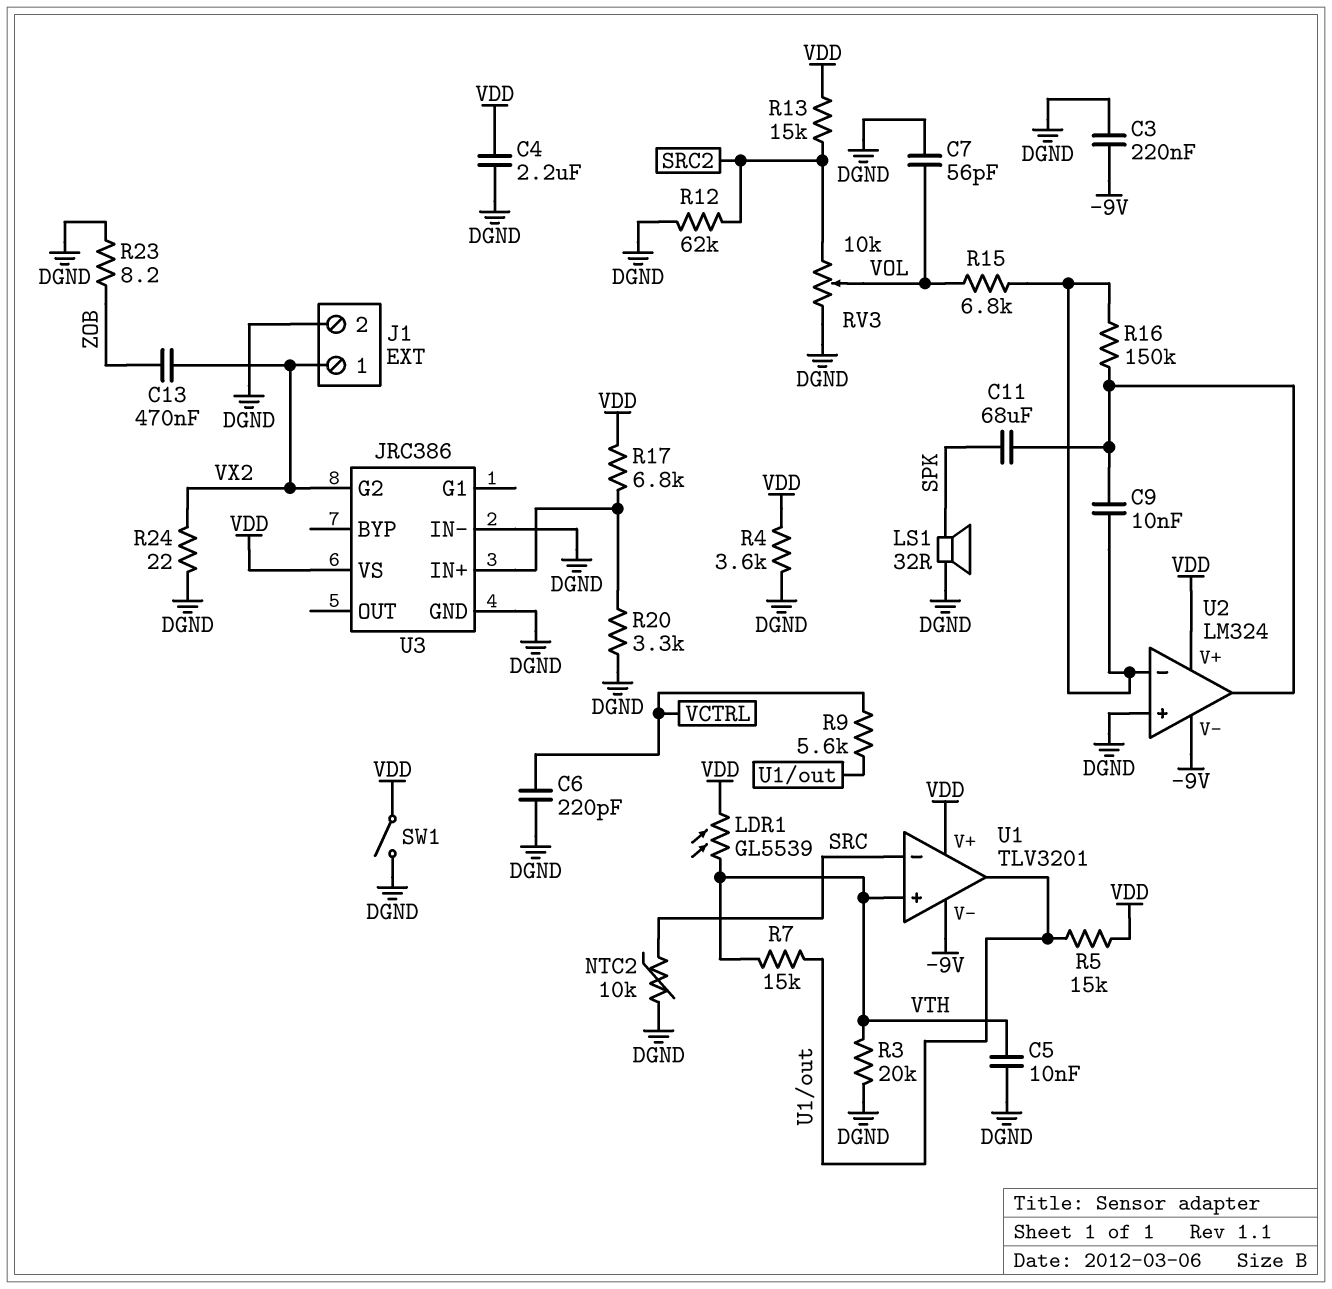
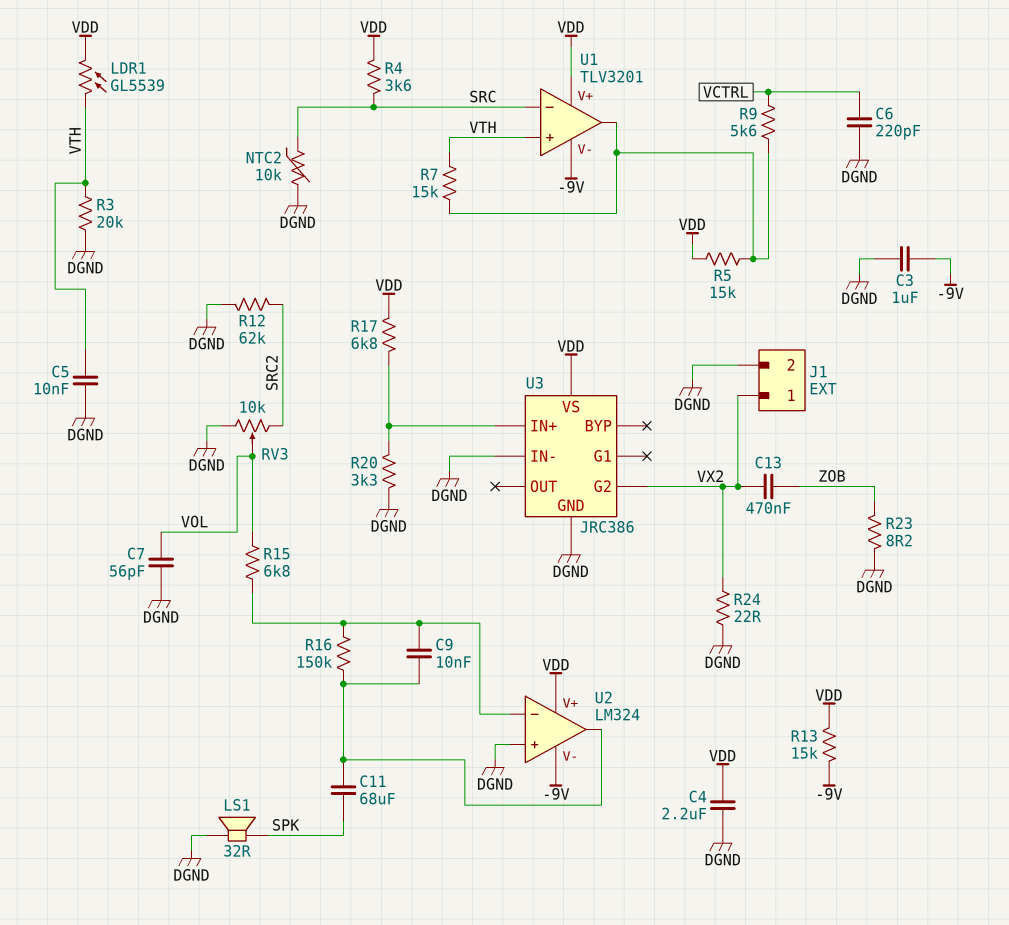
C3: 220nF (-9V, DGND) -> 1uF (-9V, DGND)
R4: 3.6k (DGND, VDD) -> 3.6k (SRC, VDD)
R13: 15k (SRC2, VDD) -> 15k (-9V, VDD)
SW1: switch (DGND, VDD) -> none

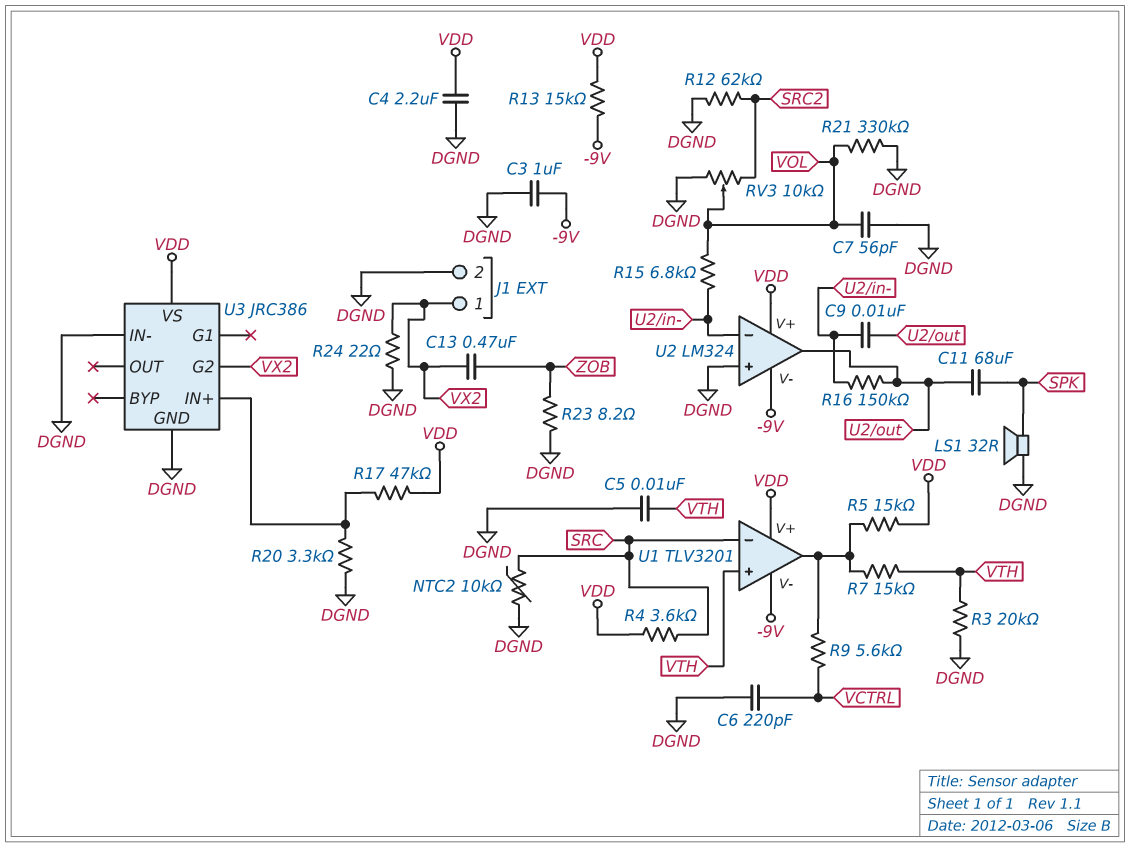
LDR1: GL5539 (VDD, VTH) -> none
R17: 6.8k (U3/IN+, VDD) -> 47k (U3/IN+, VDD)
R21: none -> 330k (DGND, VOL)

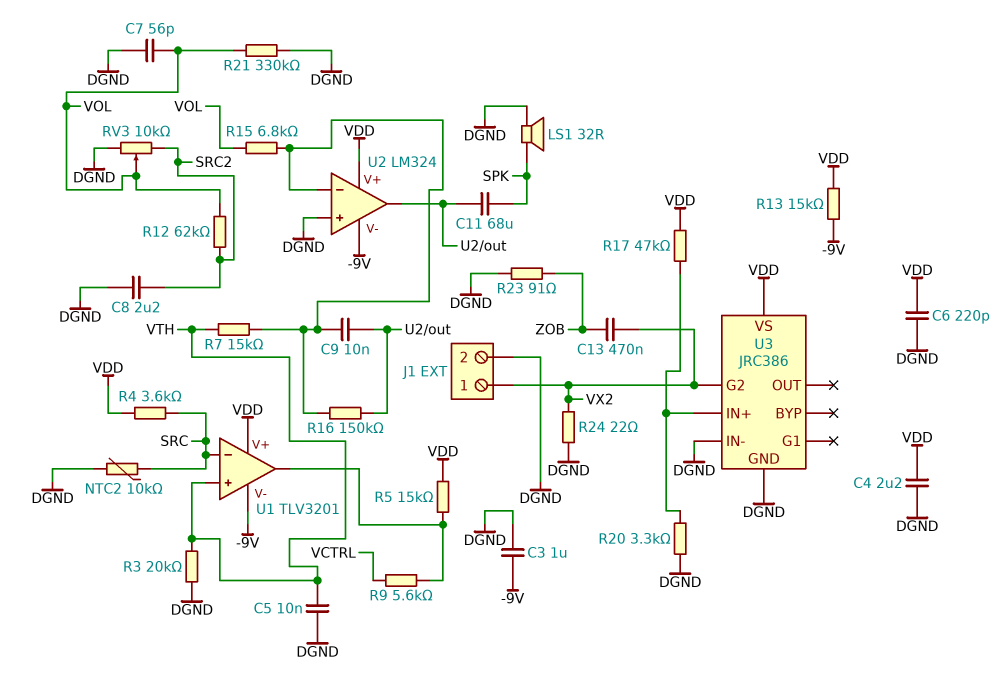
C6: 220pF (DGND, VCTRL) -> 220pF (DGND, VDD)
C8: none -> 2.2uF (DGND, SRC2)
R7: 15k (U1/out, VTH) -> 15k (U2/in-, VTH)
R12: 62k (DGND, SRC2) -> 62k (SRC2, VOL)
R23: 8.2 (DGND, ZOB) -> 91 (DGND, ZOB)

